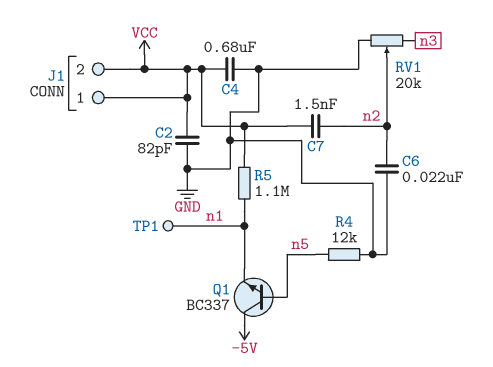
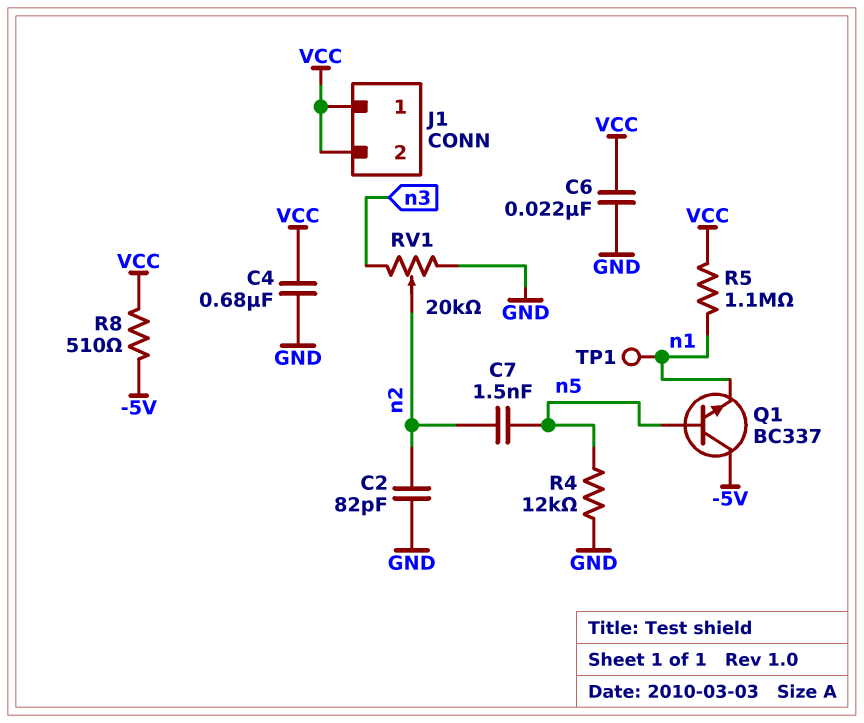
C2: 82pF (GND, VCC) -> 82pF (GND, n2)
C6: 22nF (GND, n2) -> 22nF (GND, VCC)
C7: 1.5nF (VCC, n2) -> 1.5nF (n2, n5)
R8: none -> 510 (-5V, VCC)

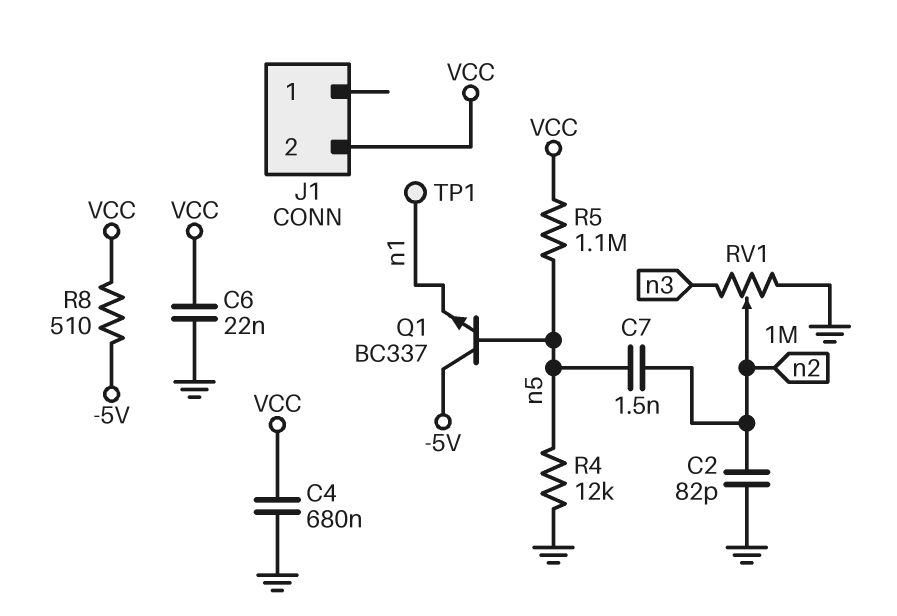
J1 pin 1: VCC -> none
R5: 1.1M (VCC, n1) -> 1.1M (VCC, n5)
RV1: 20k (GND, n3, wiper n2) -> 1M (GND, n3, wiper n2)

